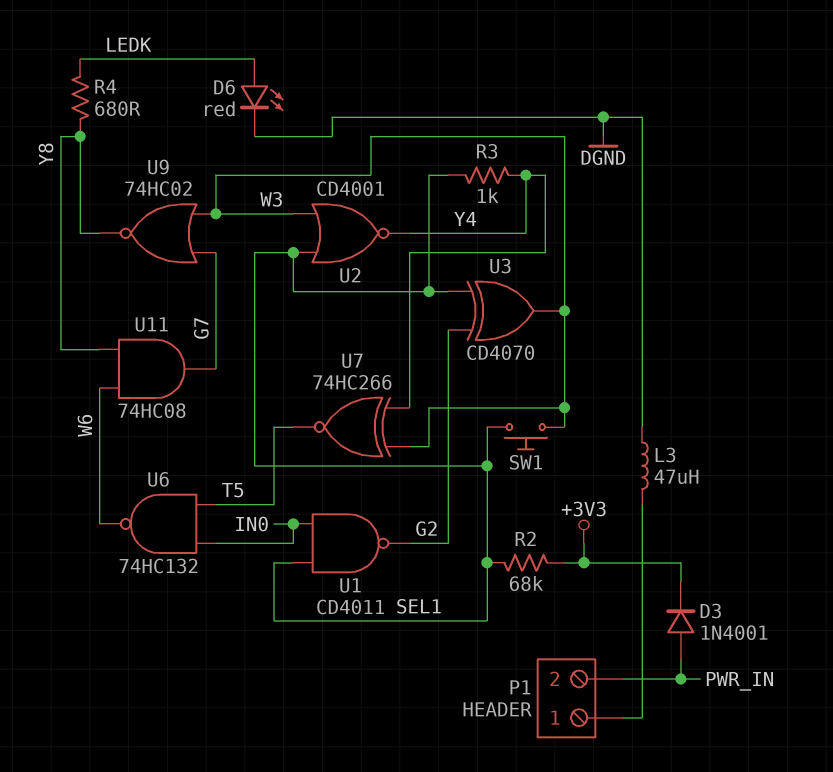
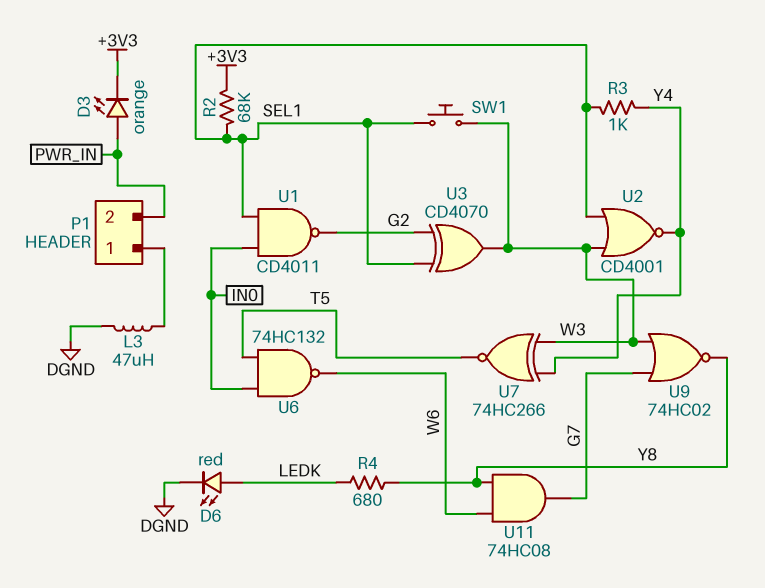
D3: diode 1N4001 (A PWR_IN, K +3V3) -> LED orange (A PWR_IN, K +3V3)

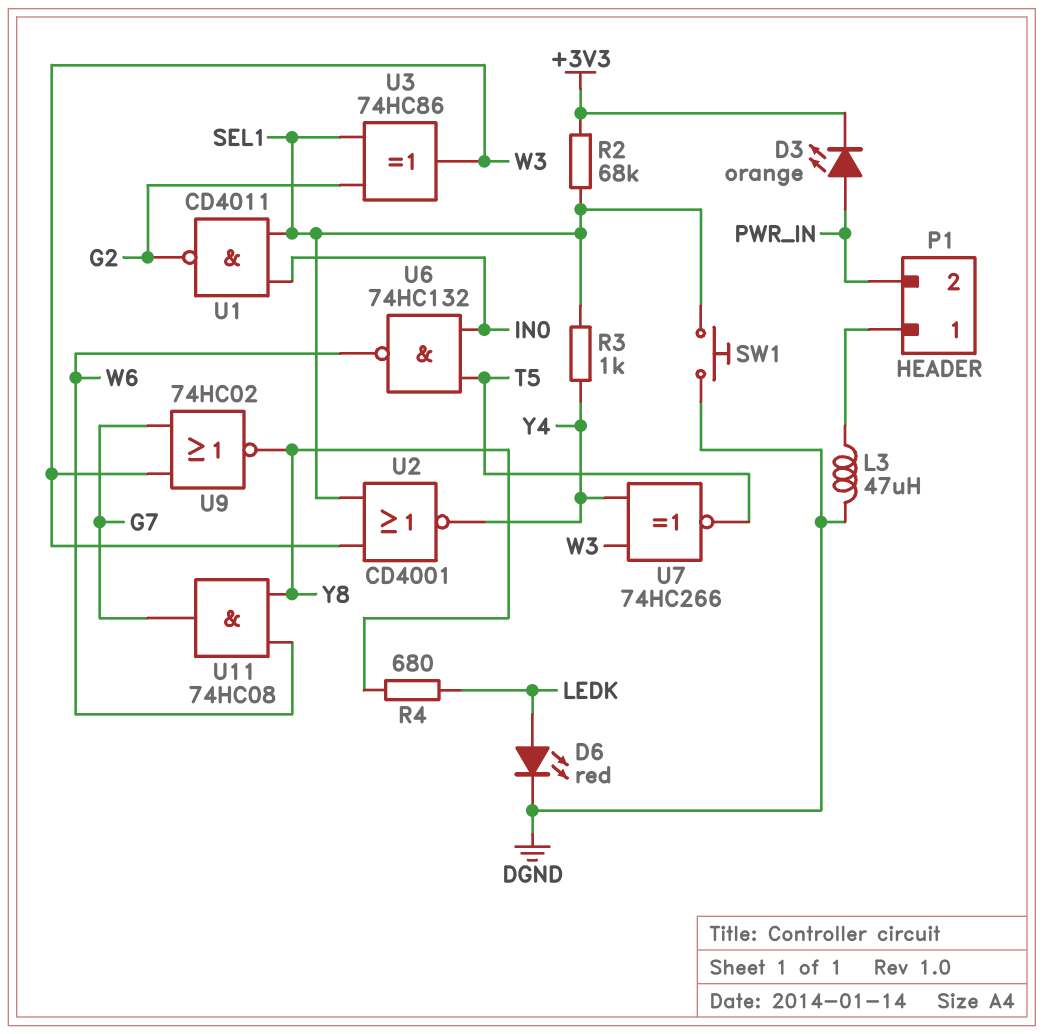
SW1: button (SEL1, W3) -> button (DGND, SEL1)
U3: XOR CD4070 (in G2, in SEL1, out W3) -> XOR 74HC86 (in G2, in SEL1, out W3)

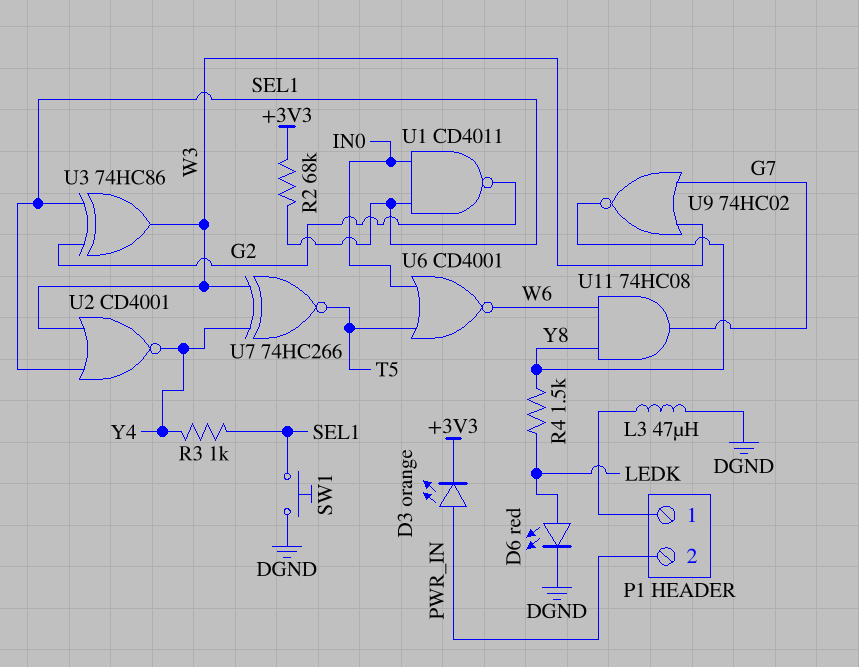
R4: 680 (LEDK, Y8) -> 1.5k (LEDK, Y8)
U6: NAND 74HC132 (in IN0, in T5, out W6) -> NOR CD4001 (in IN0, in T5, out W6)

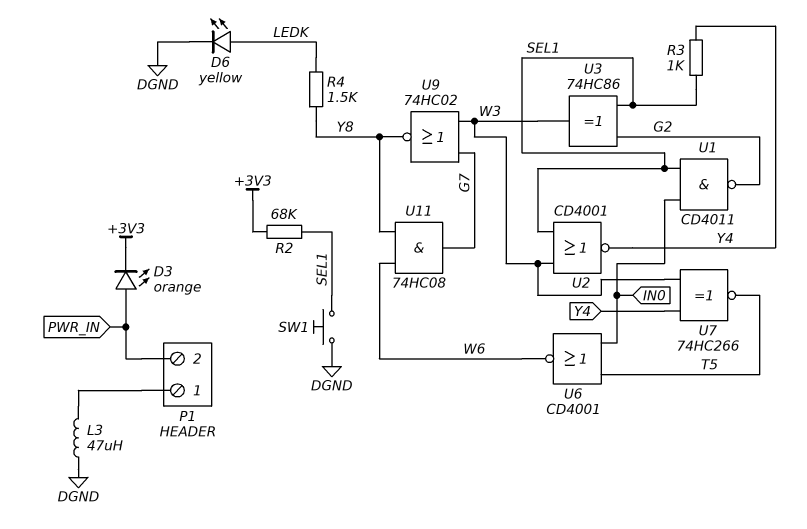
D6: LED red (A LEDK, K DGND) -> LED yellow (A LEDK, K DGND)

